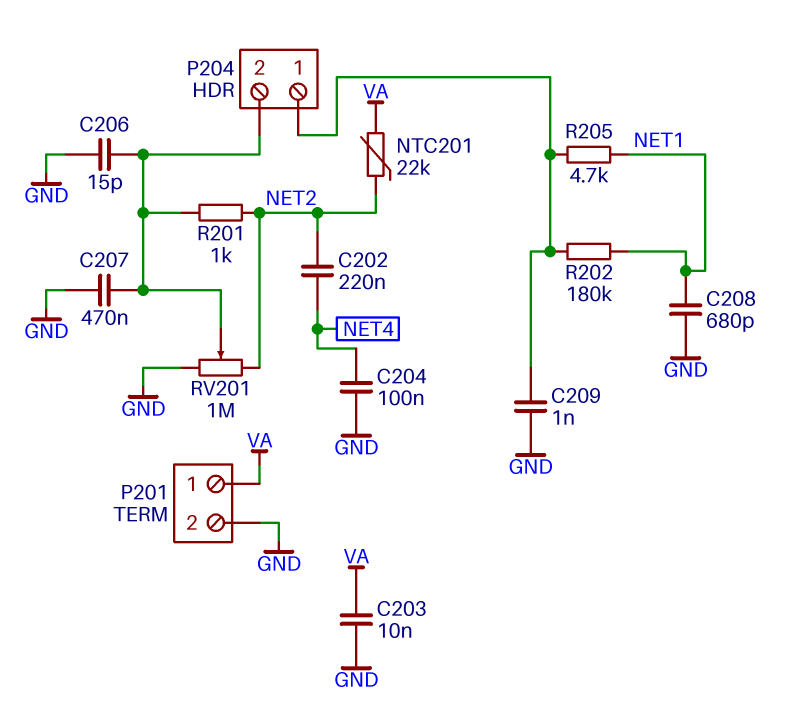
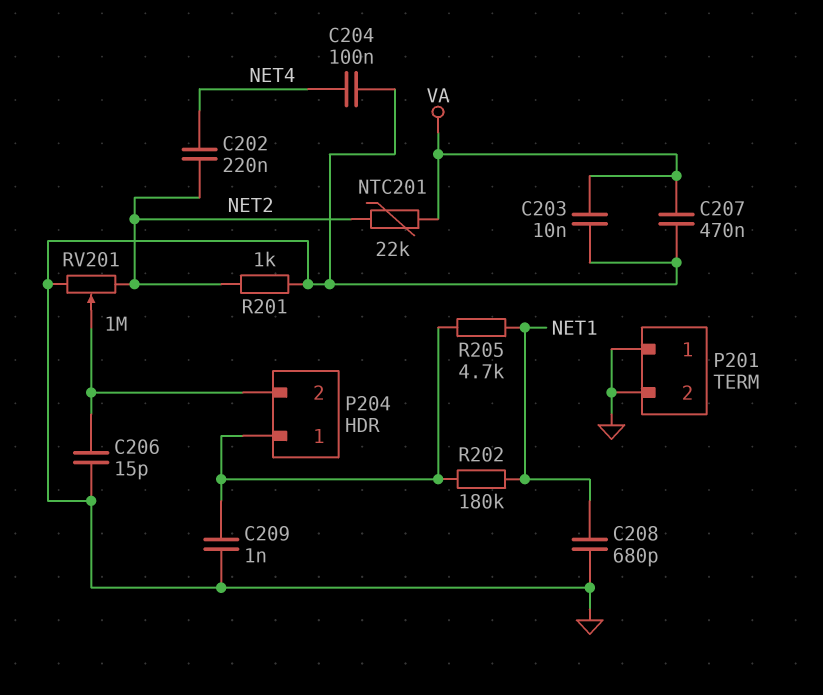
C207: 470nF (GND, P204/2) -> 470nF (GND, VA)
P201 pin 1: VA -> GND
R201: 1k (NET2, P204/2) -> 1k (GND, NET2)

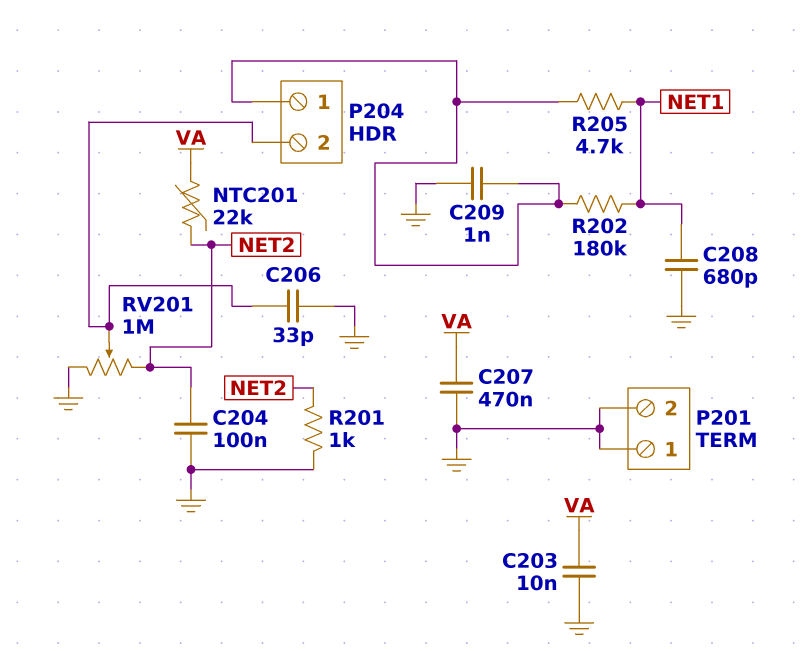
C202: 220nF (NET2, NET4) -> none
C204: 100nF (GND, NET4) -> 100nF (GND, NET2)
C206: 15pF (GND, P204/2) -> 33pF (GND, P204/2)

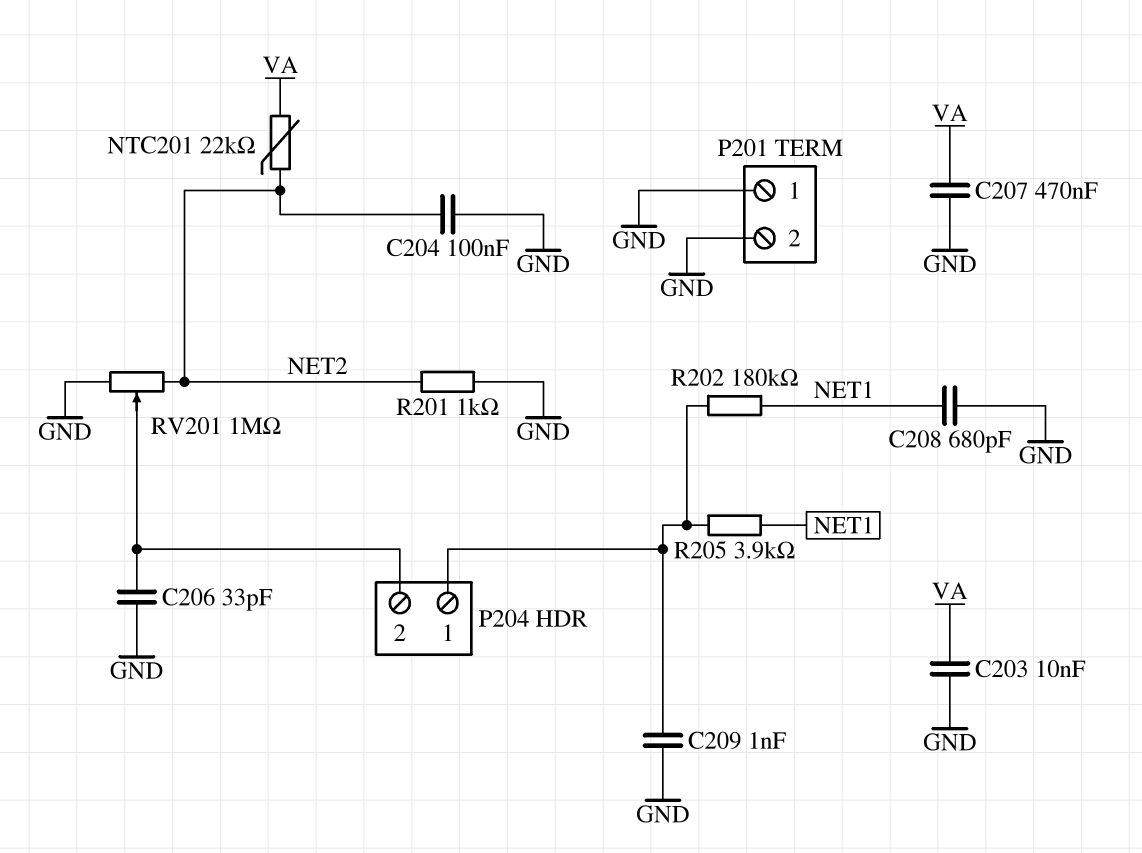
R205: 4.7k (NET1, P204/1) -> 3.9k (NET1, P204/1)

